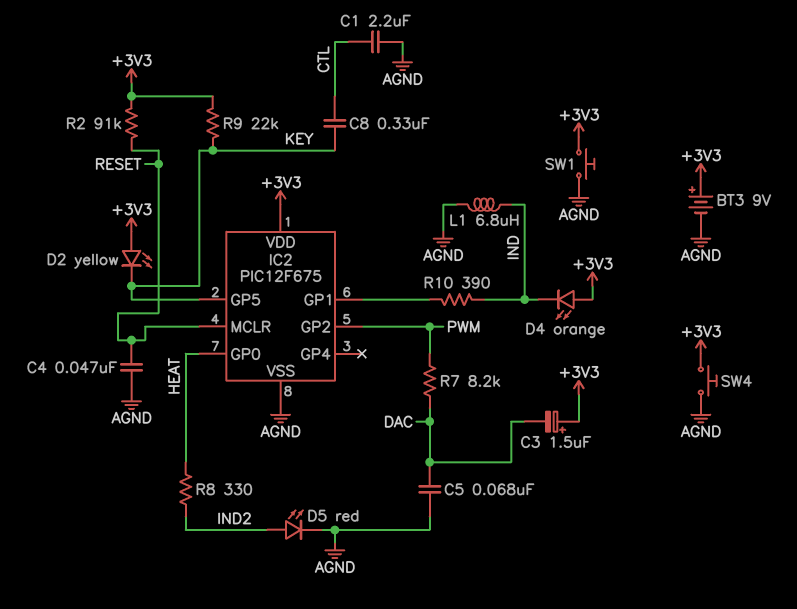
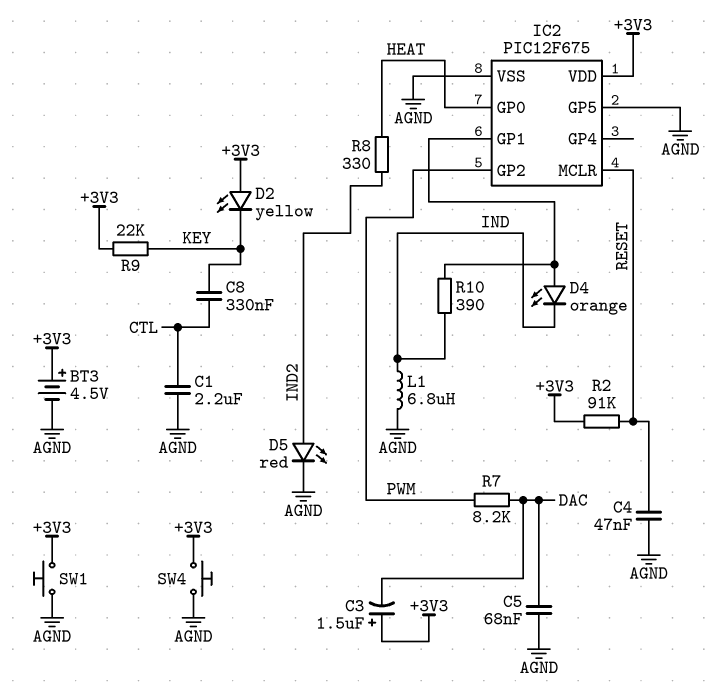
BT3: 9V (plus +3V3, minus AGND) -> 4.5V (plus +3V3, minus AGND)
D4: LED orange (A +3V3, K IND) -> LED orange (A IC2/GP1, K IND)
IC2 pin GP5: KEY -> AGND

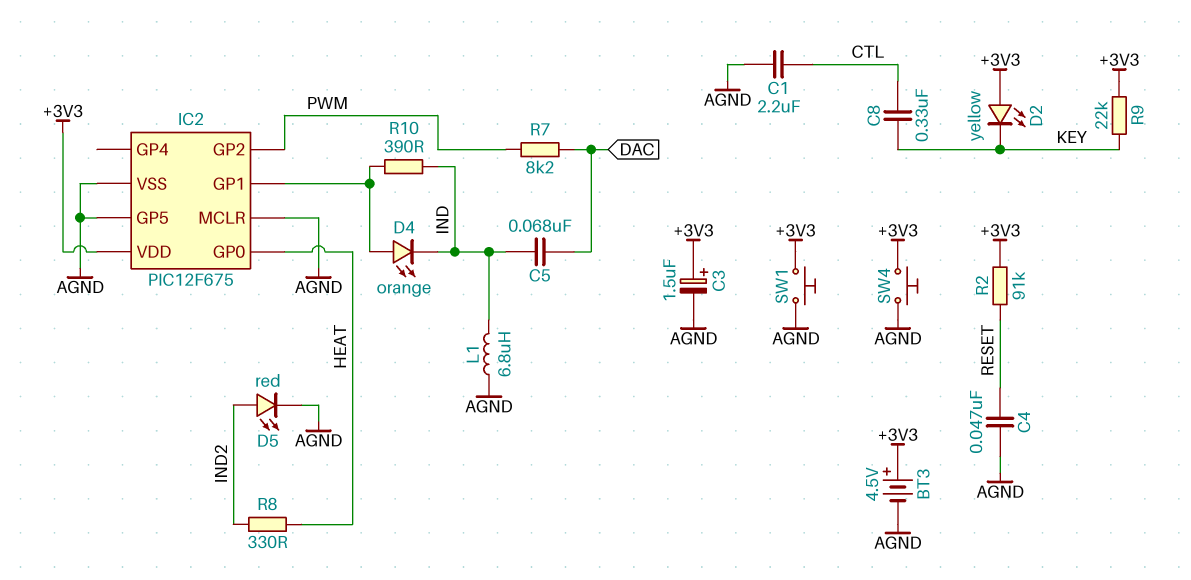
C3: 1.5uF (plus +3V3, minus DAC) -> 1.5uF (plus +3V3, minus AGND)
C5: 68nF (AGND, DAC) -> 68nF (DAC, IND)
IC2 pin MCLR: RESET -> AGND

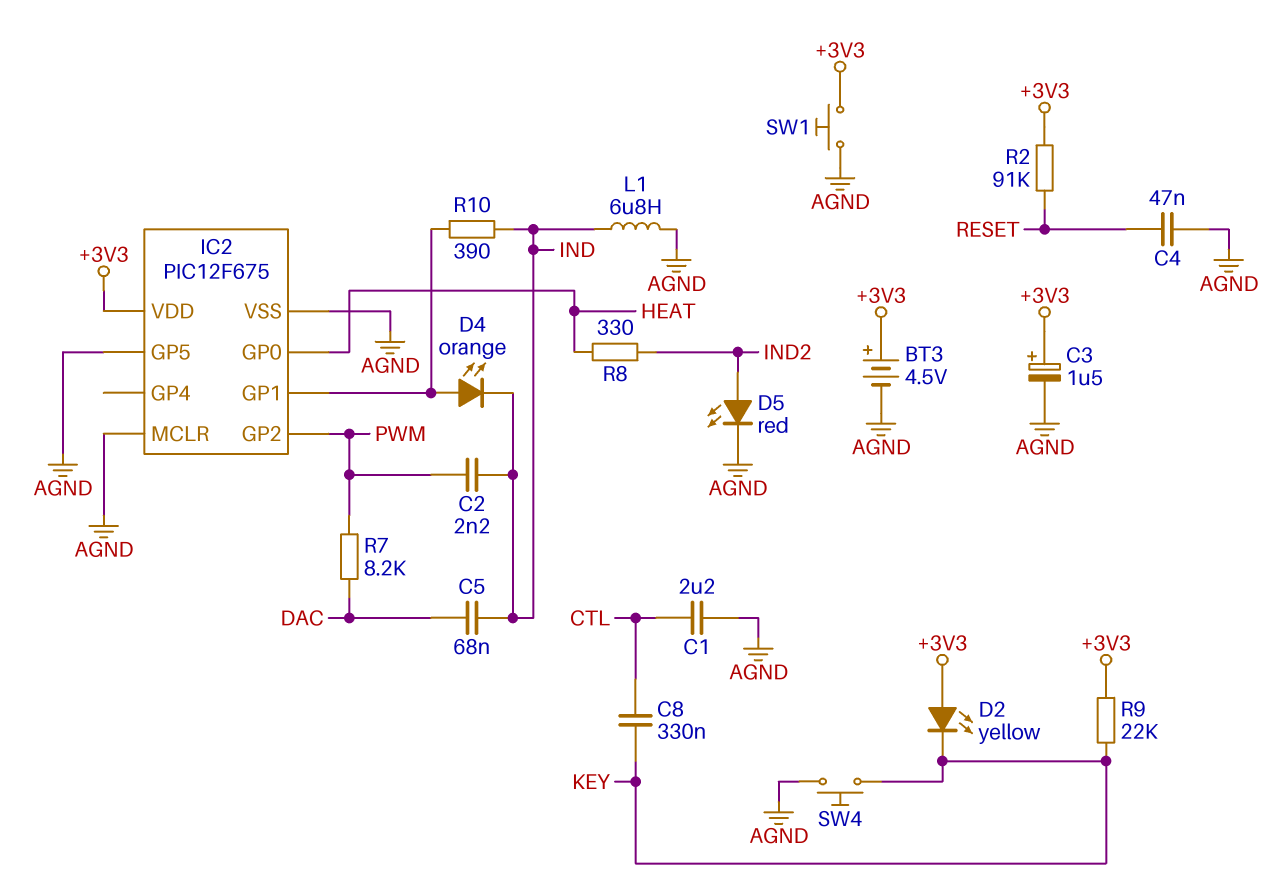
C2: none -> 2.2nF (IND, PWM)
SW4: button (+3V3, AGND) -> button (AGND, KEY)

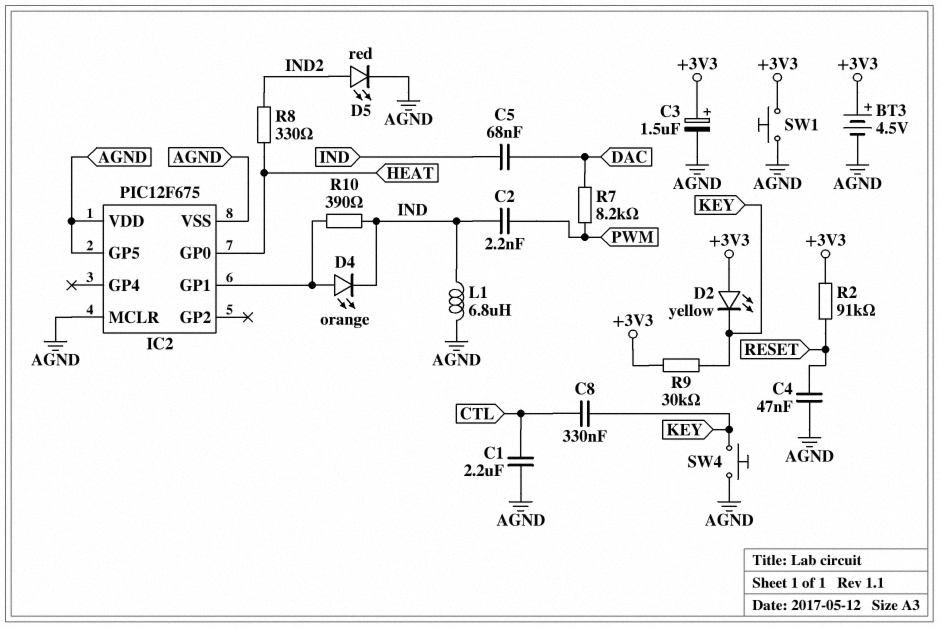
IC2 pin GP2: PWM -> none
IC2 pin VDD: +3V3 -> AGND
R9: 22k (+3V3, KEY) -> 30k (+3V3, KEY)

